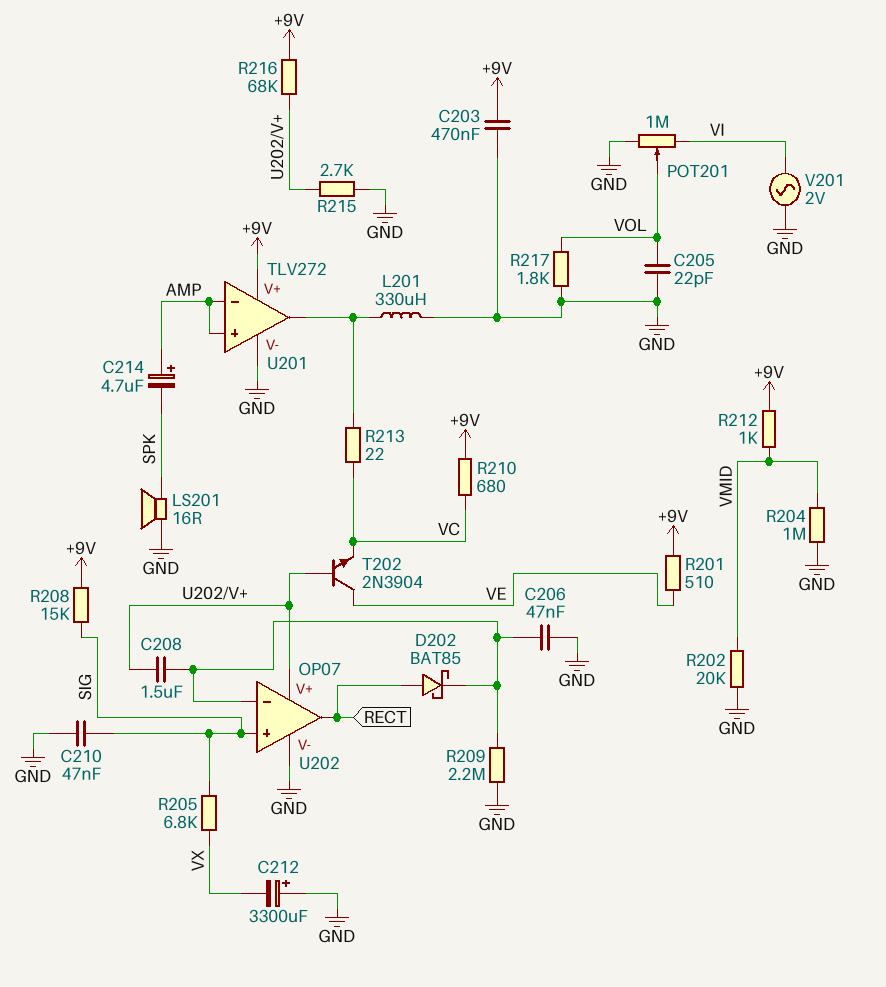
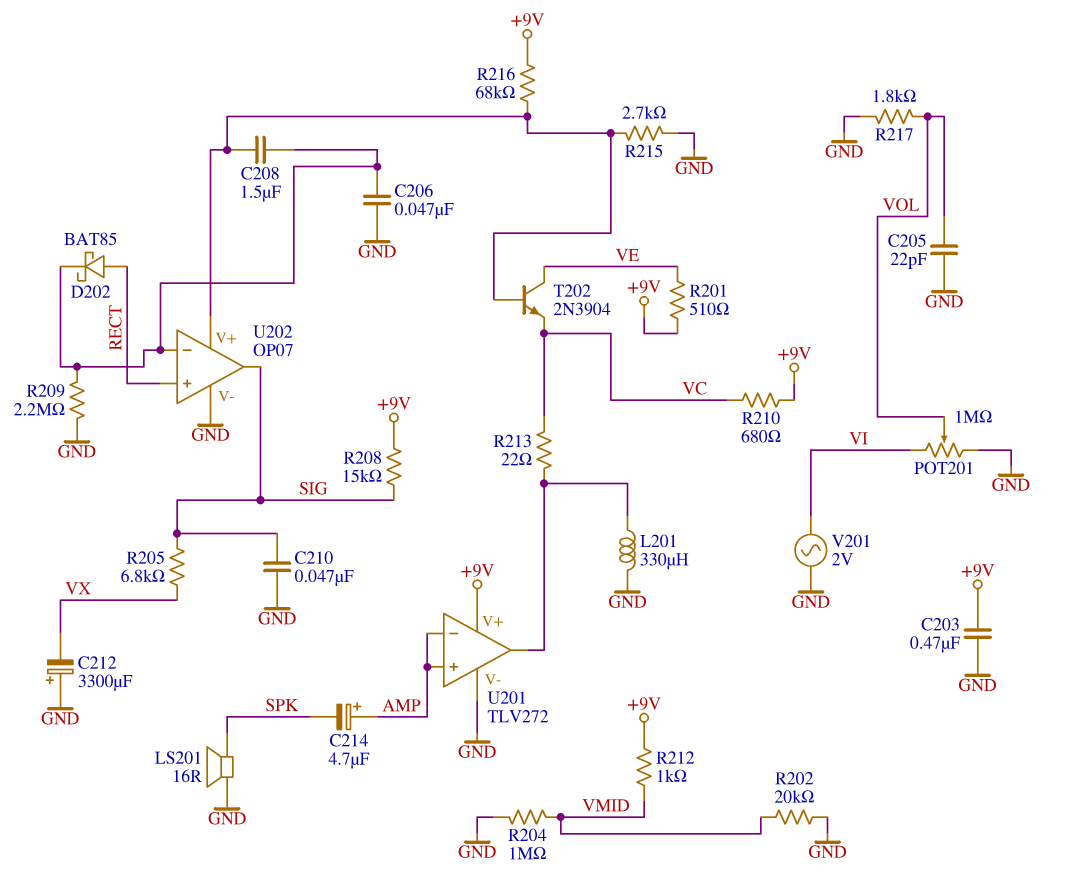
U202 pin in+: SIG -> RECT
U202 pin out: RECT -> SIG

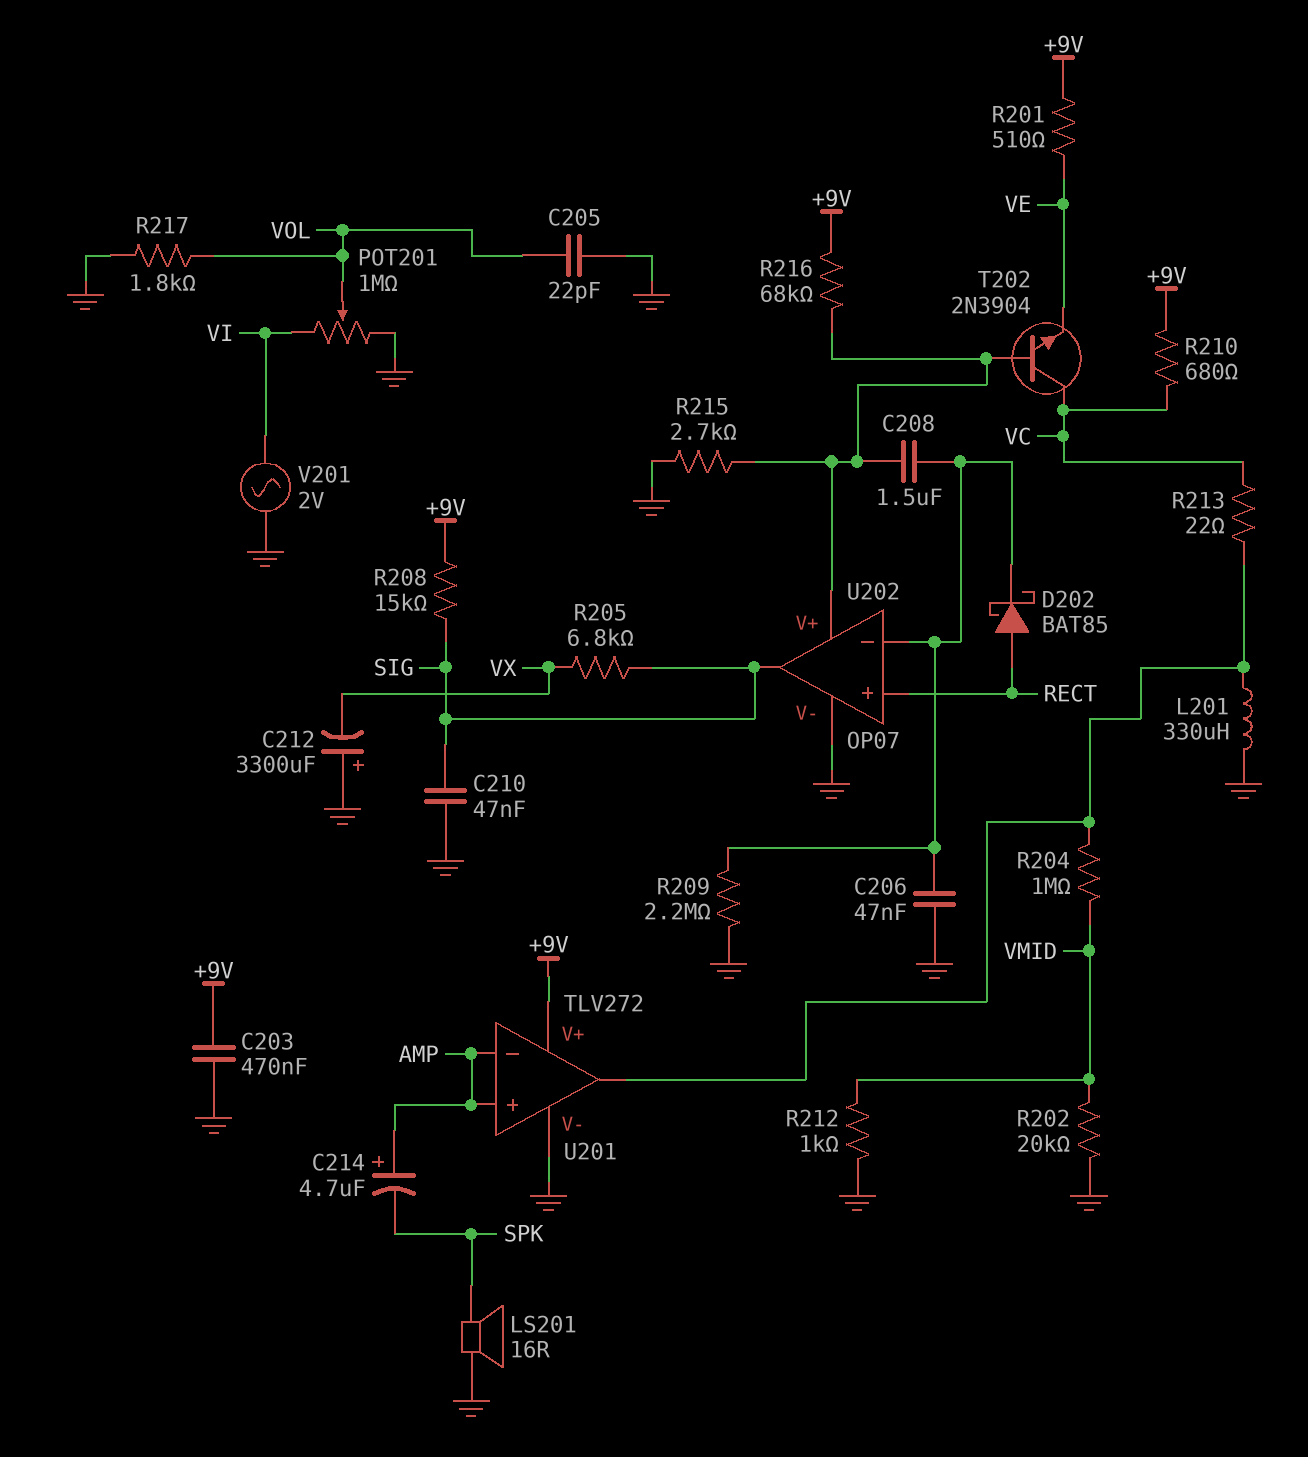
R204: 1M (GND, VMID) -> 1M (U201/out, VMID)
R212: 1k (+9V, VMID) -> 1k (GND, VMID)
T202: NPN 2N3904 (B U202/V+, C VE, E VC) -> NPN 2N3904 (B U202/V+, C VC, E VE)

